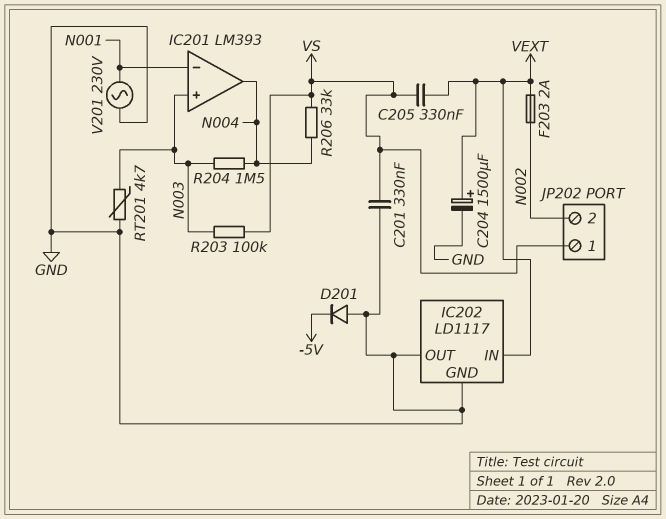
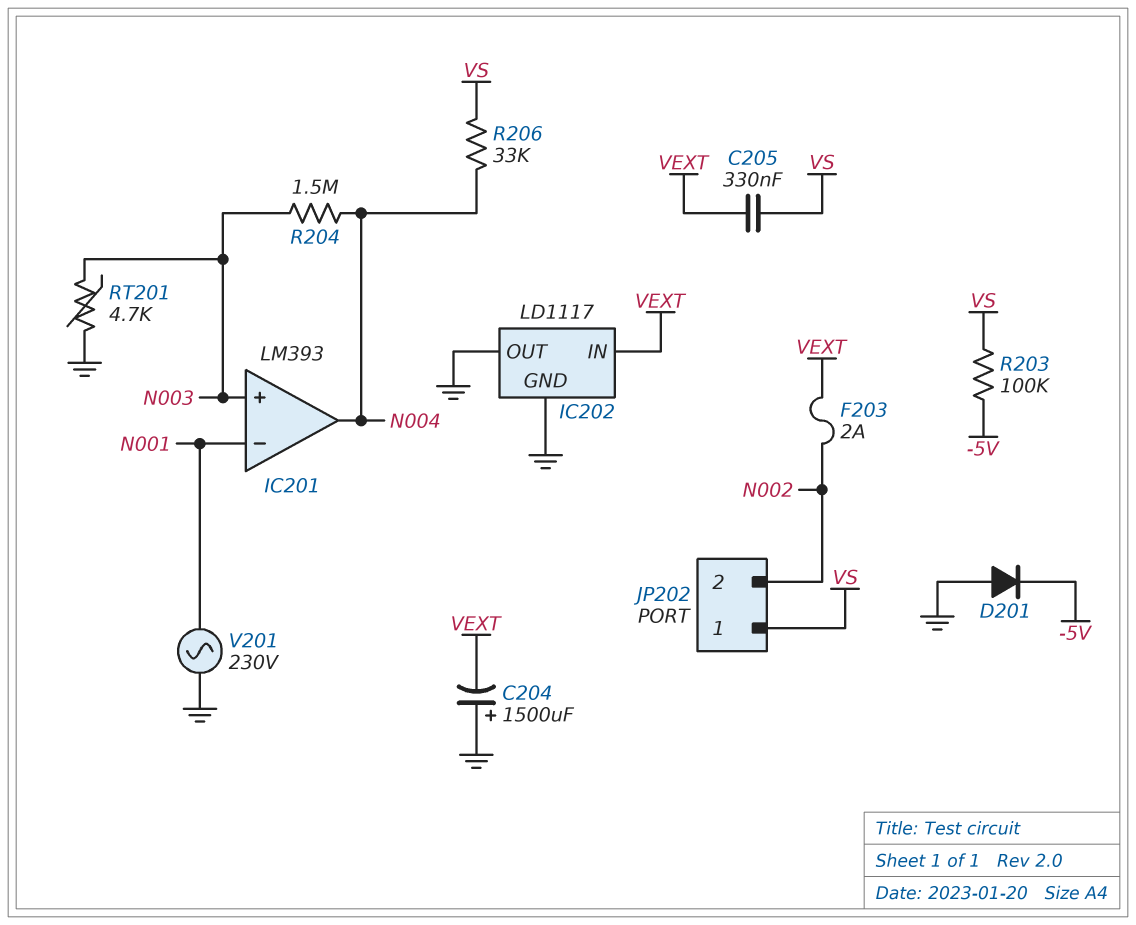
C201: 330nF (GND, VS) -> none
C204: 1500uF (plus VEXT, minus GND) -> 1500uF (plus GND, minus VEXT)
R203: 100k (N003, VS) -> 100k (-5V, VS)

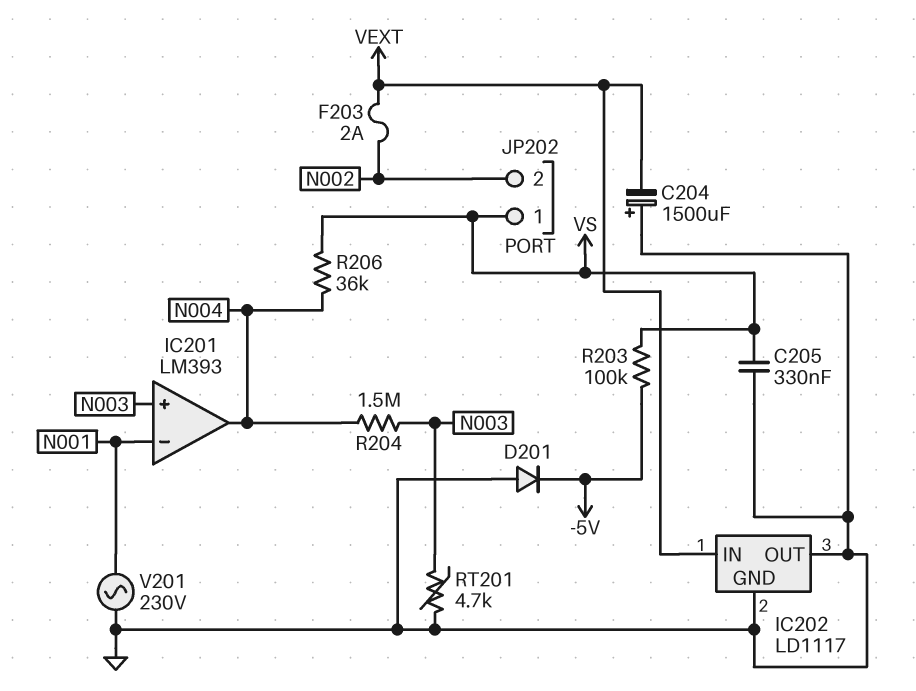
C205: 330nF (VEXT, VS) -> 330nF (GND, VS)
R206: 33k (N004, VS) -> 36k (N004, VS)

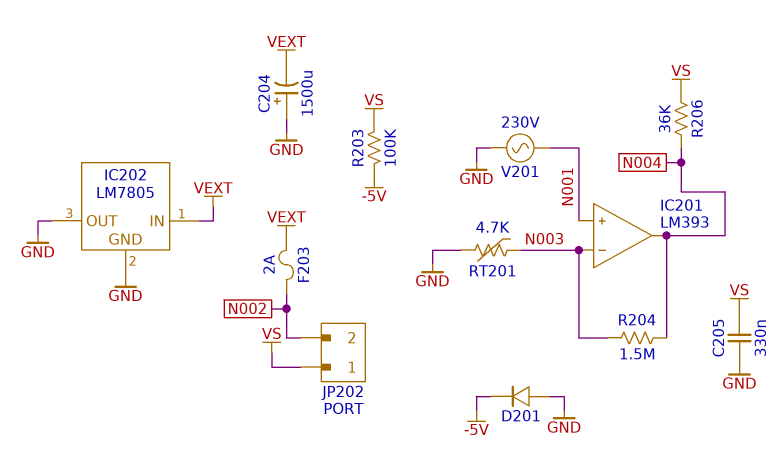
IC201 pin in+: N003 -> N001
IC201 pin in-: N001 -> N003
IC202: LD1117 -> LM7805

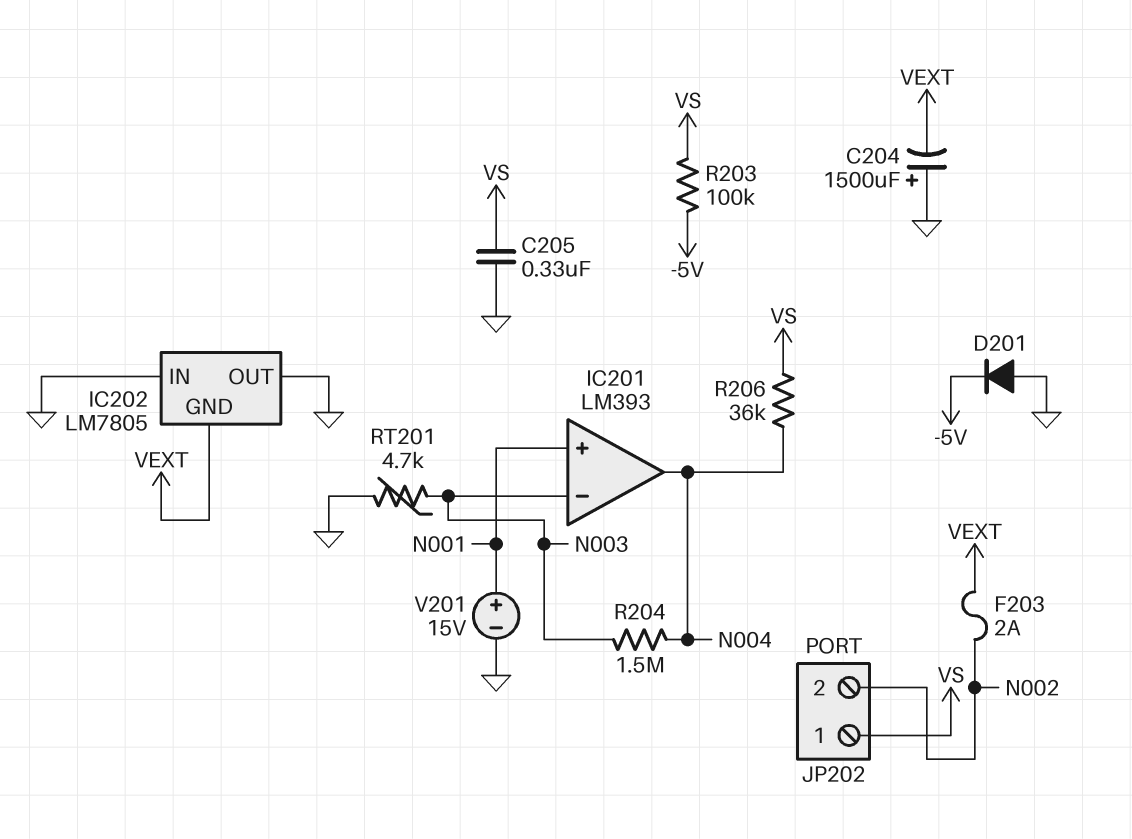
IC202 pin GND: GND -> VEXT
IC202 pin IN: VEXT -> GND
V201: AC 230V (GND, N001) -> 15V (plus N001, minus GND)

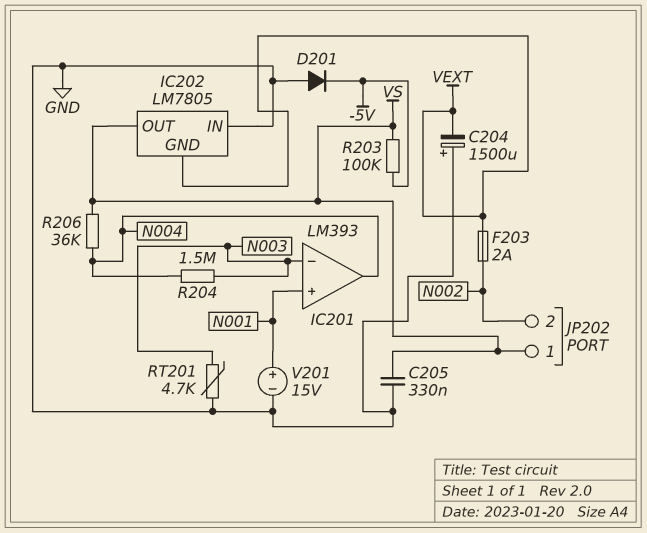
IC202 pin OUT: GND -> VS

